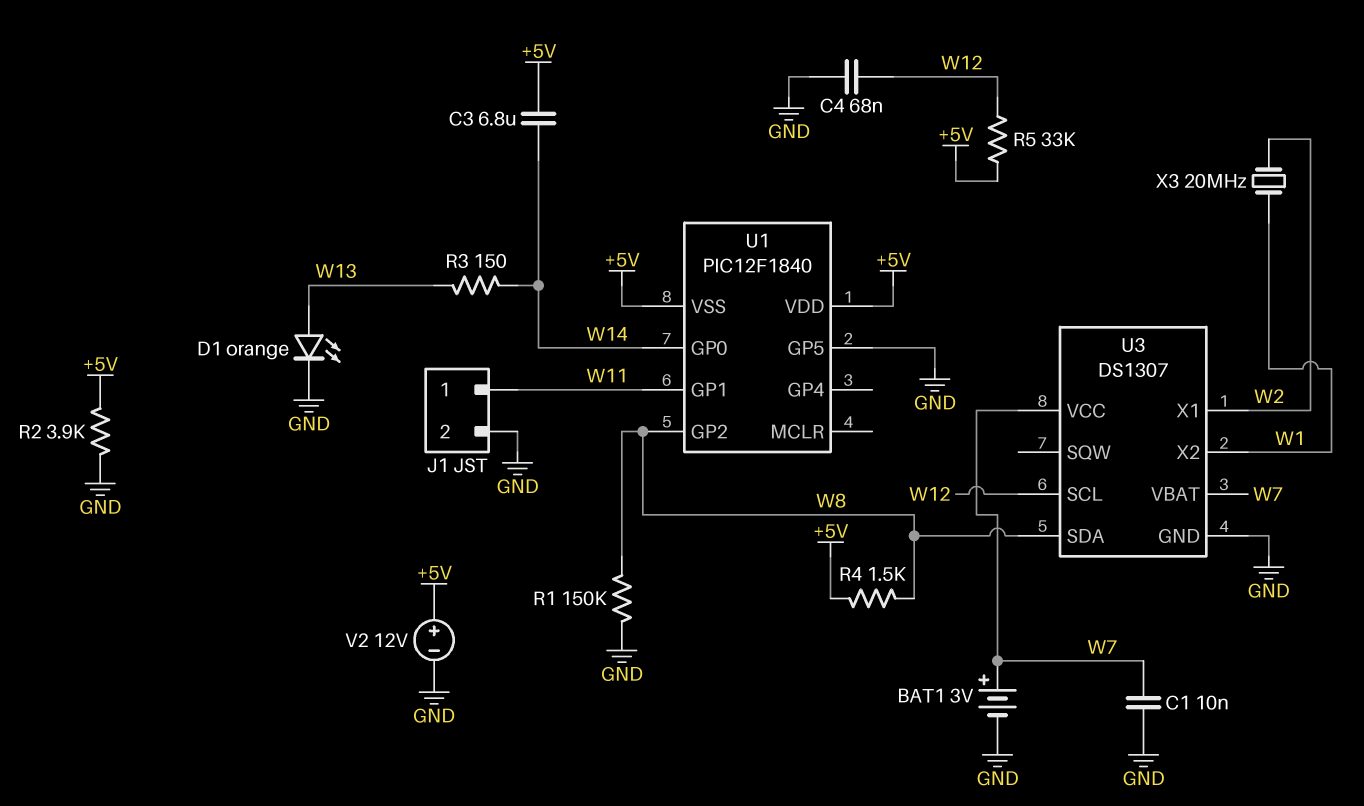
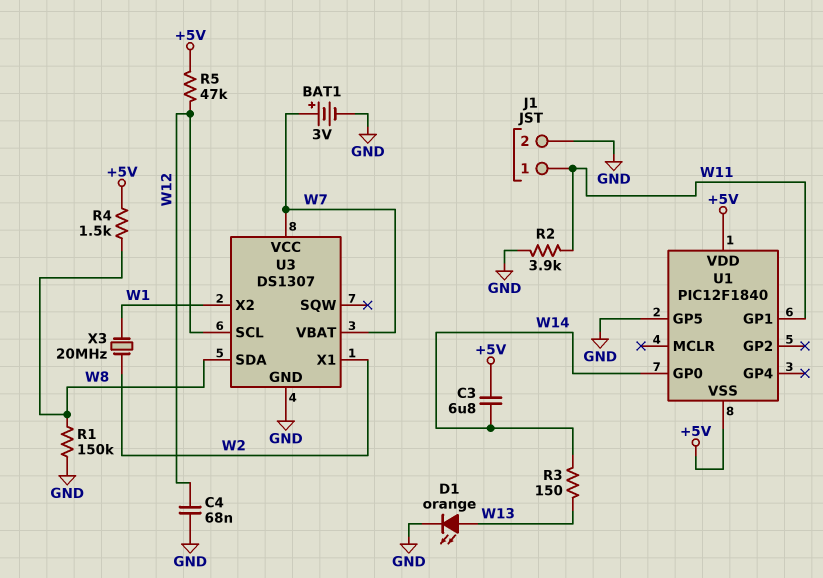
C1: 10nF (GND, W7) -> none
R2: 3.9k (+5V, GND) -> 3.9k (GND, W11)
R5: 33k (+5V, W12) -> 47k (+5V, W12)
U1 pin GP2: W8 -> none
V2: 12V (plus +5V, minus GND) -> none

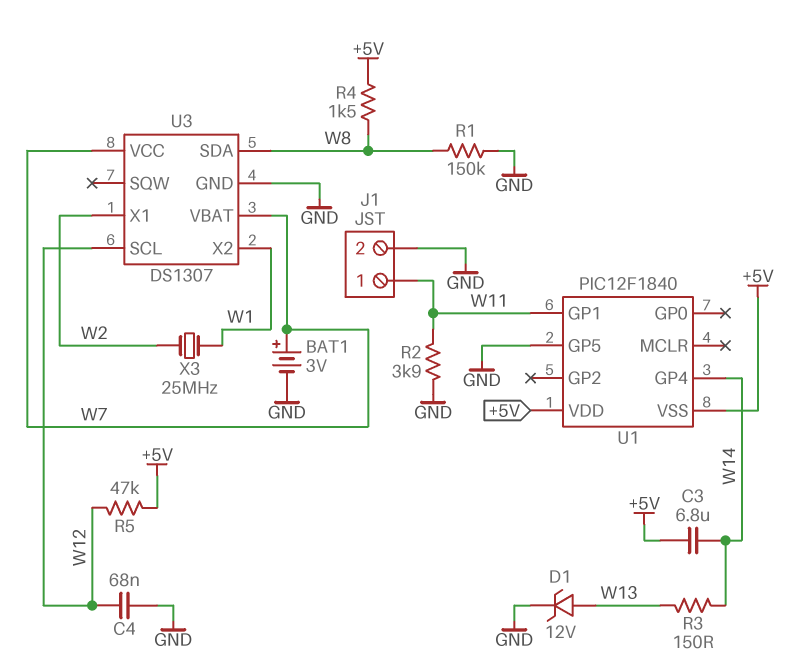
D1: LED orange (A W13, K GND) -> zener 12V (A W13, K GND)
U1 pin GP0: W14 -> none
U1 pin GP4: none -> W14
X3: 20MHz (W1, W2) -> 25MHz (W1, W2)

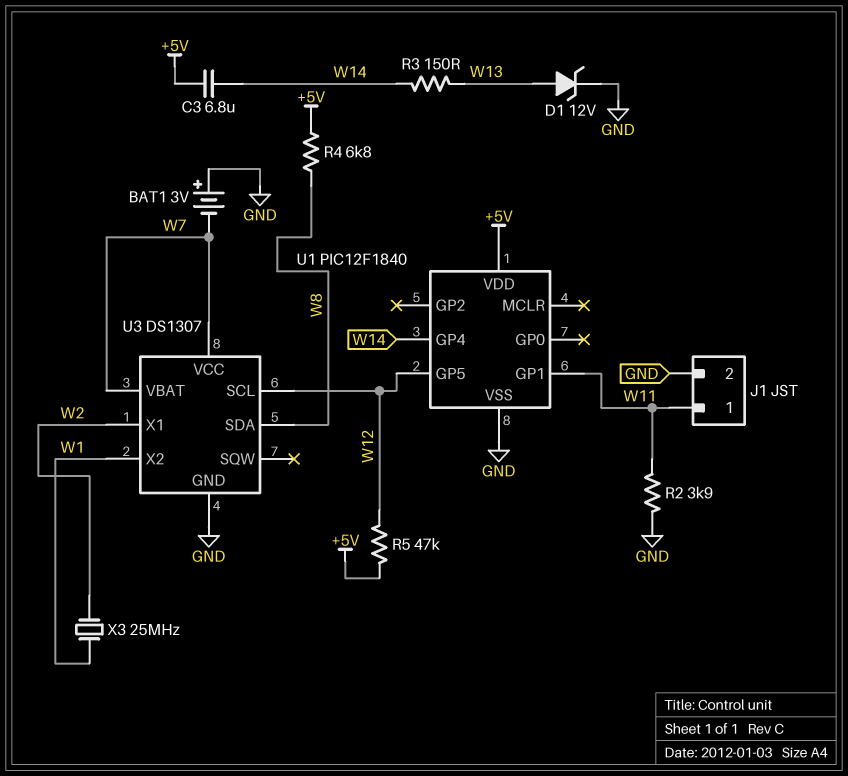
BAT1: 3V (plus W7, minus GND) -> 3V (plus GND, minus W7)
C4: 68nF (GND, W12) -> none
R1: 150k (GND, W8) -> none
R4: 1.5k (+5V, W8) -> 6.8k (+5V, W8)
U1 pin GP5: GND -> W12
U1 pin VSS: +5V -> GND

